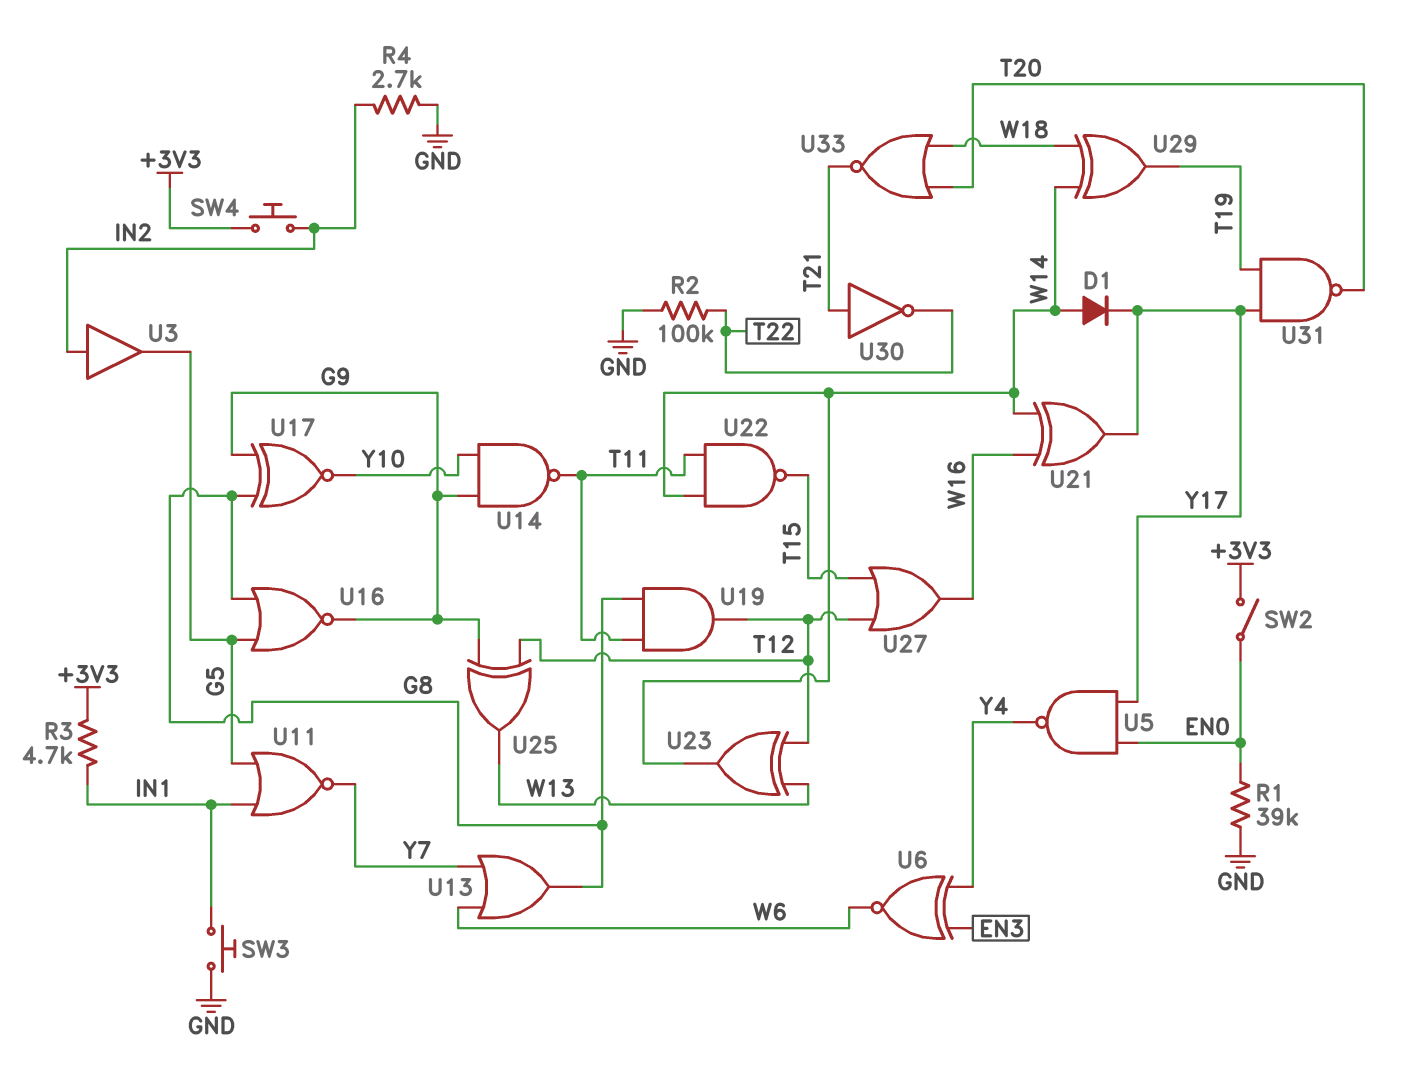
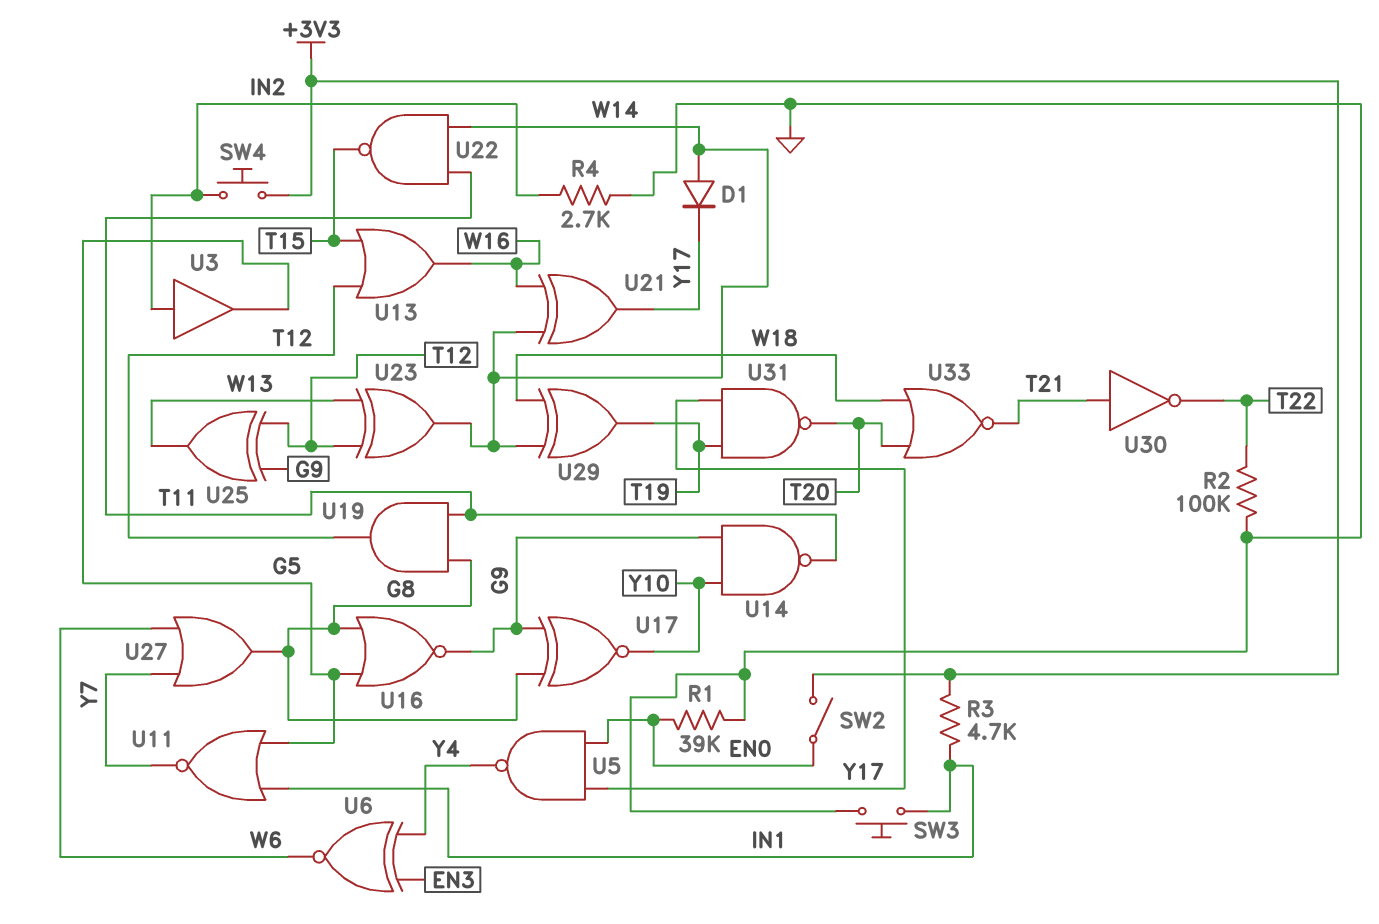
U13: OR (in W6, in Y7, out G8) -> OR (in T12, in T15, out W16)
U27: OR (in T12, in T15, out W16) -> OR (in W6, in Y7, out G8)

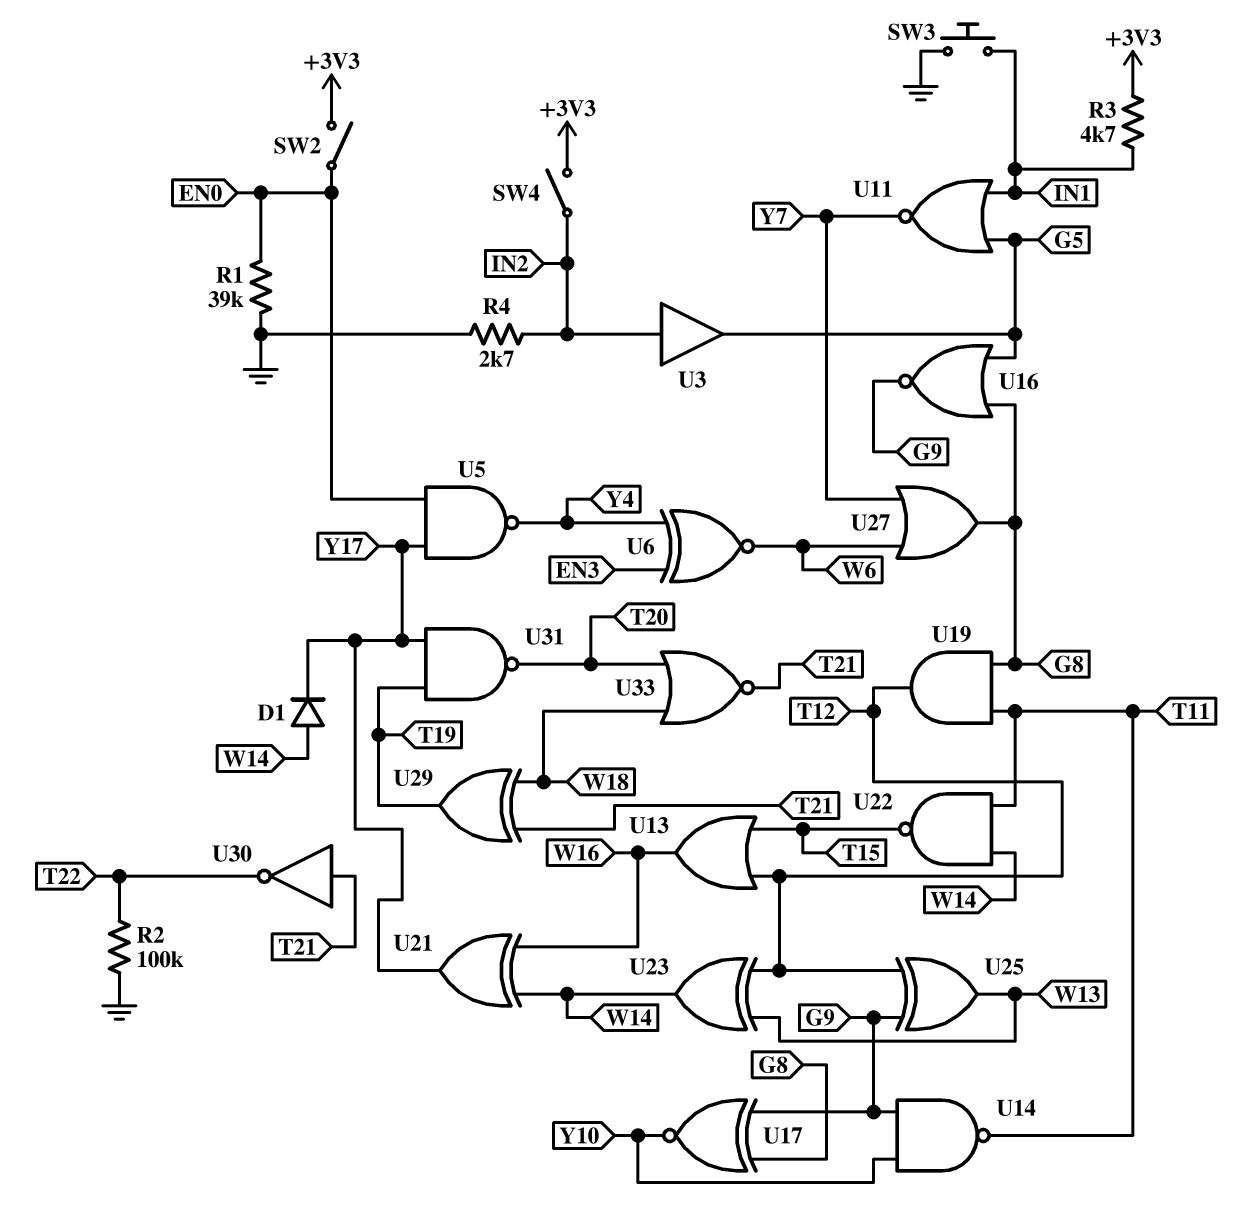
SW4: button (+3V3, IN2) -> switch (+3V3, IN2)
U29: XOR (in W14, in W18, out T19) -> XOR (in T21, in W18, out T19)

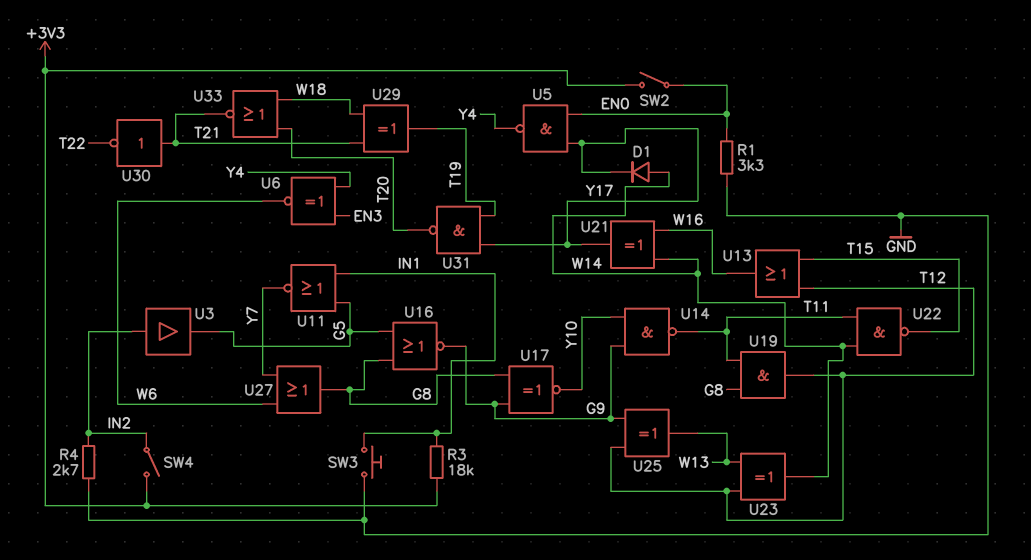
R1: 39k (EN0, GND) -> 3.3k (EN0, GND)
R2: 100k (GND, T22) -> none
R3: 4.7k (+3V3, IN1) -> 18k (+3V3, IN1)

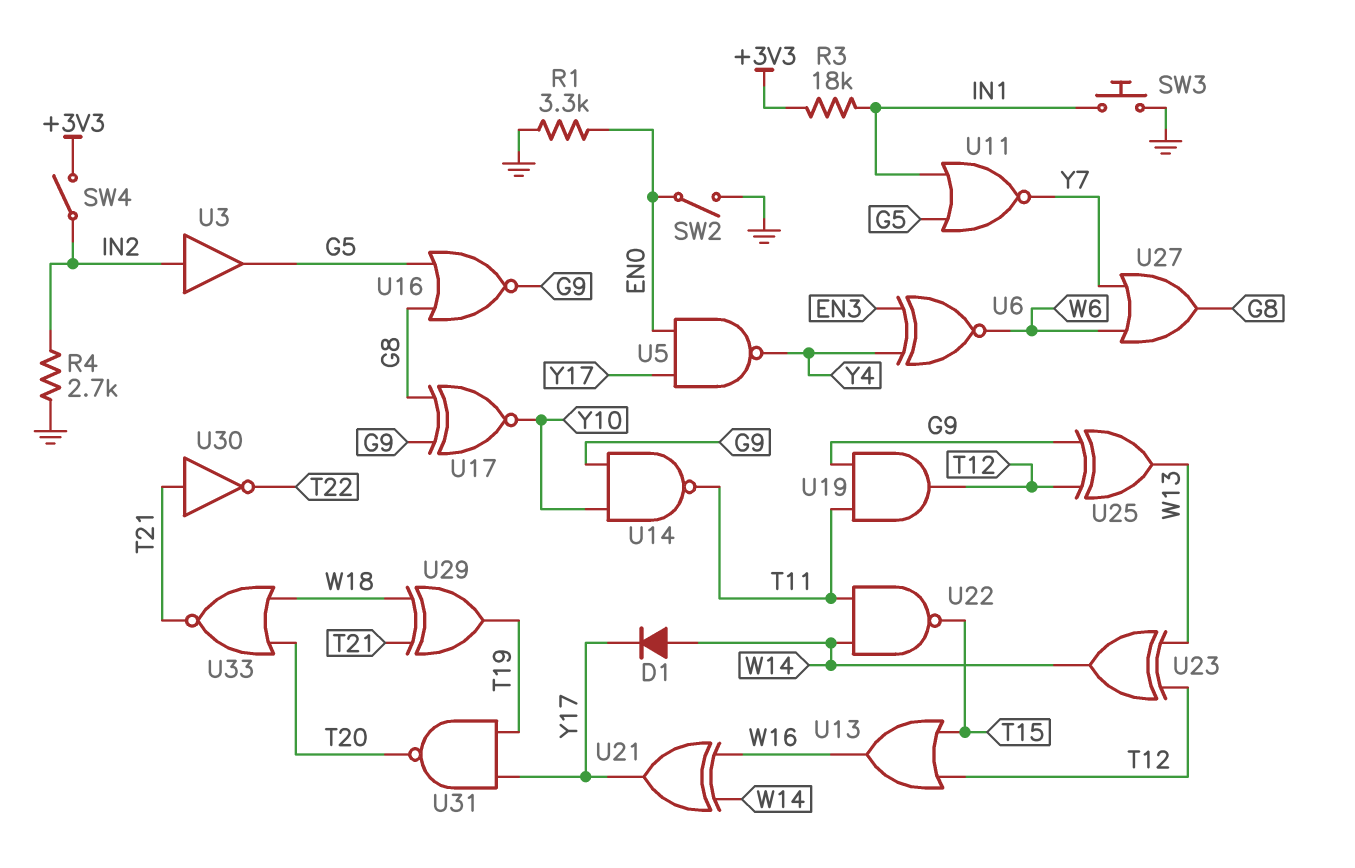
SW2: switch (+3V3, EN0) -> switch (EN0, GND)
U19: AND (in G8, in T11, out T12) -> AND (in G9, in T11, out T12)

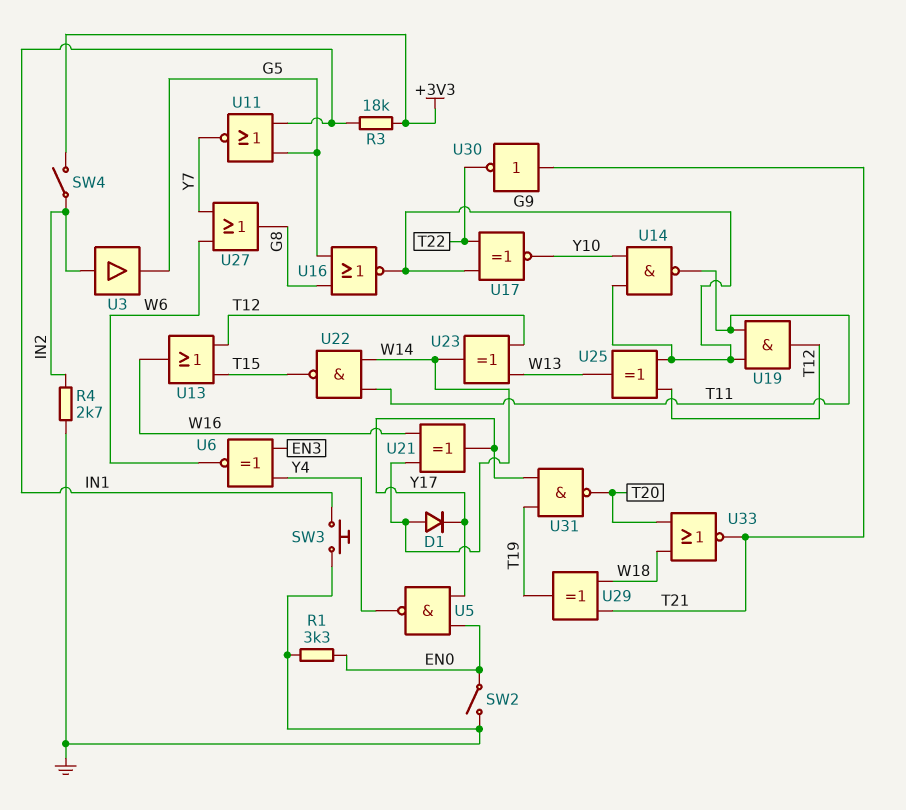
U17: XNOR (in G8, in G9, out Y10) -> XNOR (in G9, in T22, out Y10)

